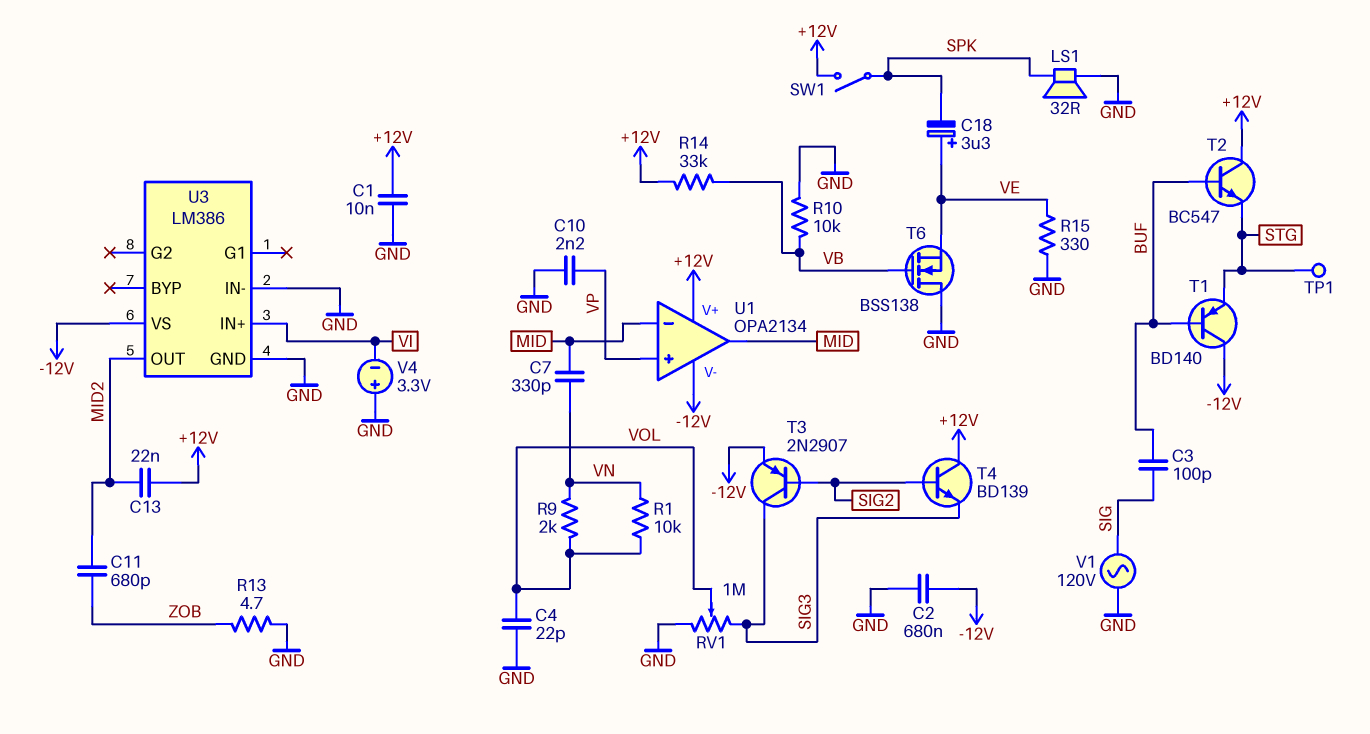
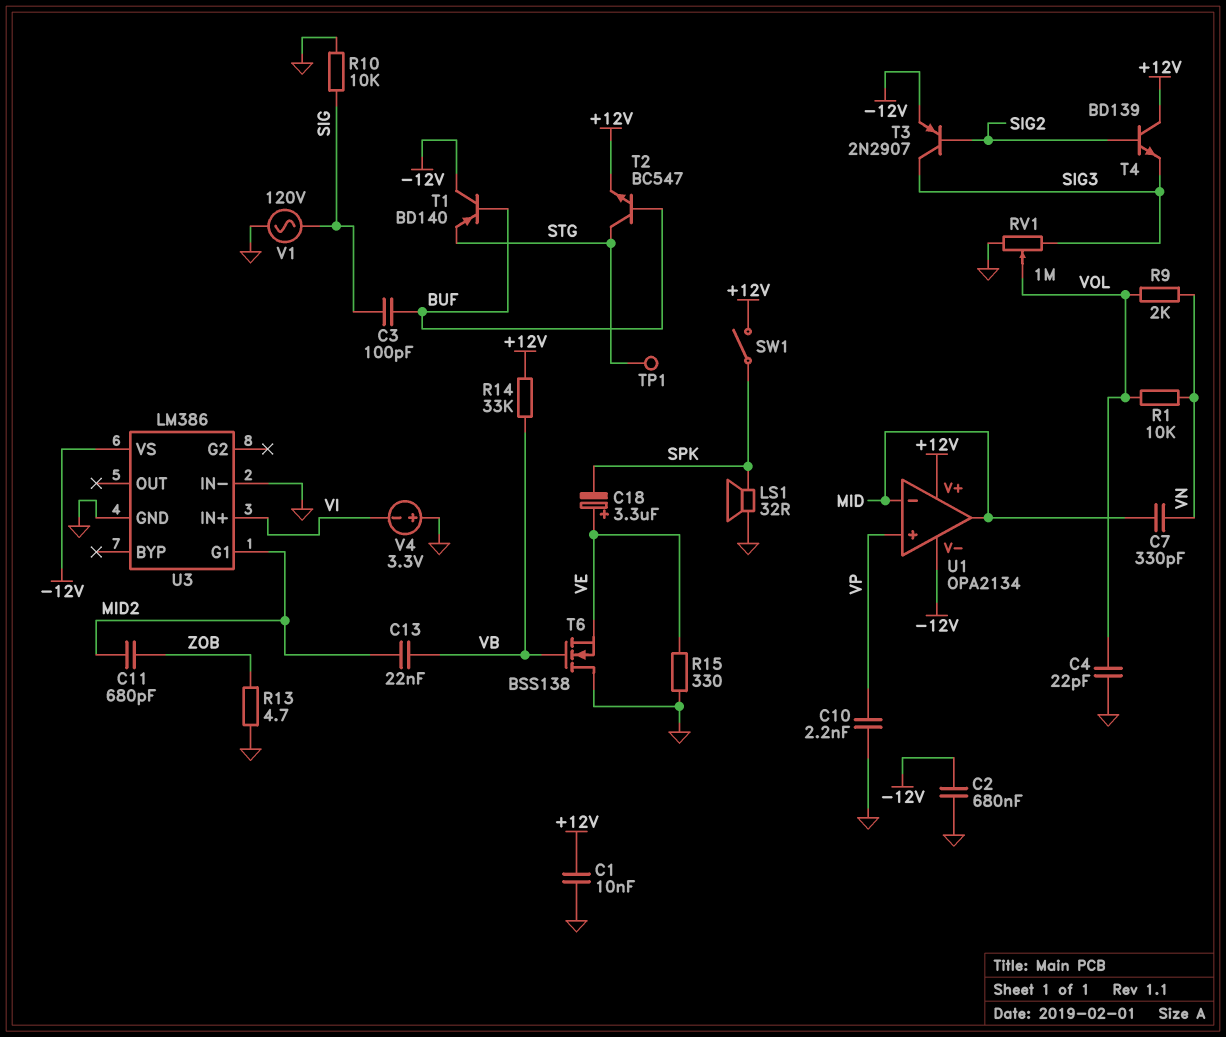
C13: 22nF (+12V, MID2) -> 22nF (MID2, VB)
R10: 10k (GND, VB) -> 10k (GND, SIG)
T2: NPN BC547 (B BUF, C +12V, E STG) -> NPN BC547 (B BUF, C STG, E +12V)
U3 pin G1: none -> MID2
U3 pin OUT: MID2 -> none

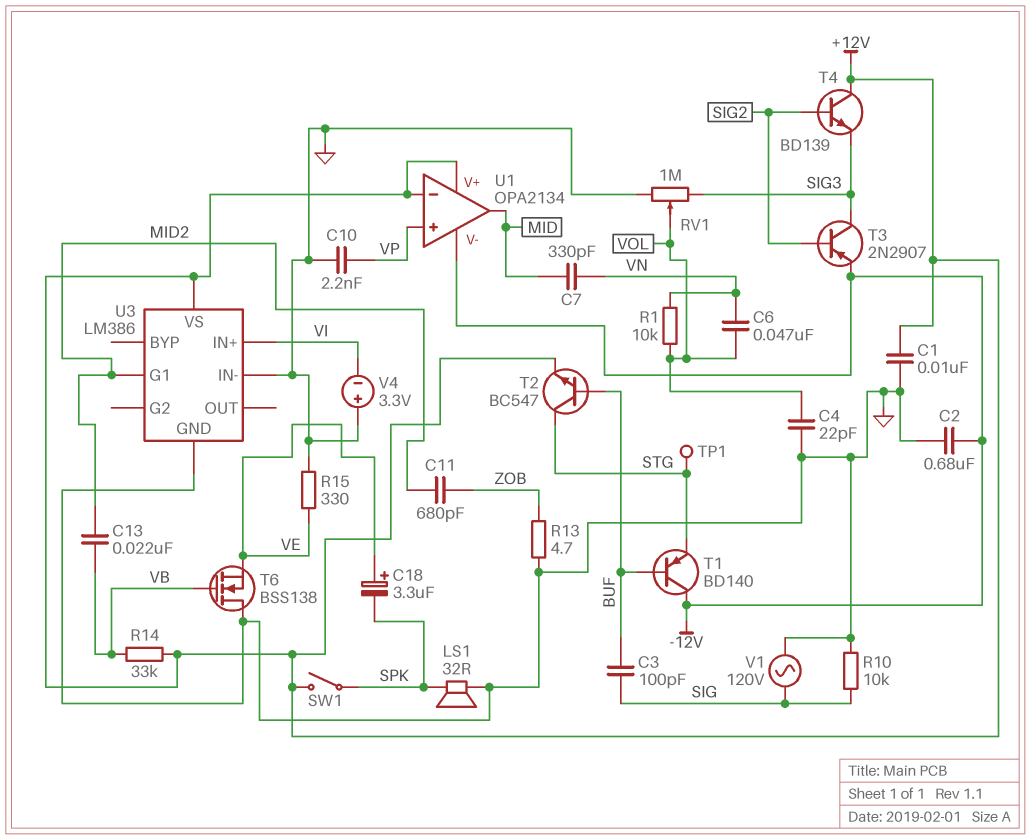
C6: none -> 47nF (VN, VOL)
R9: 2k (VN, VOL) -> none
U1 pin in-: MID -> +12V
U3 pin VS: -12V -> +12V

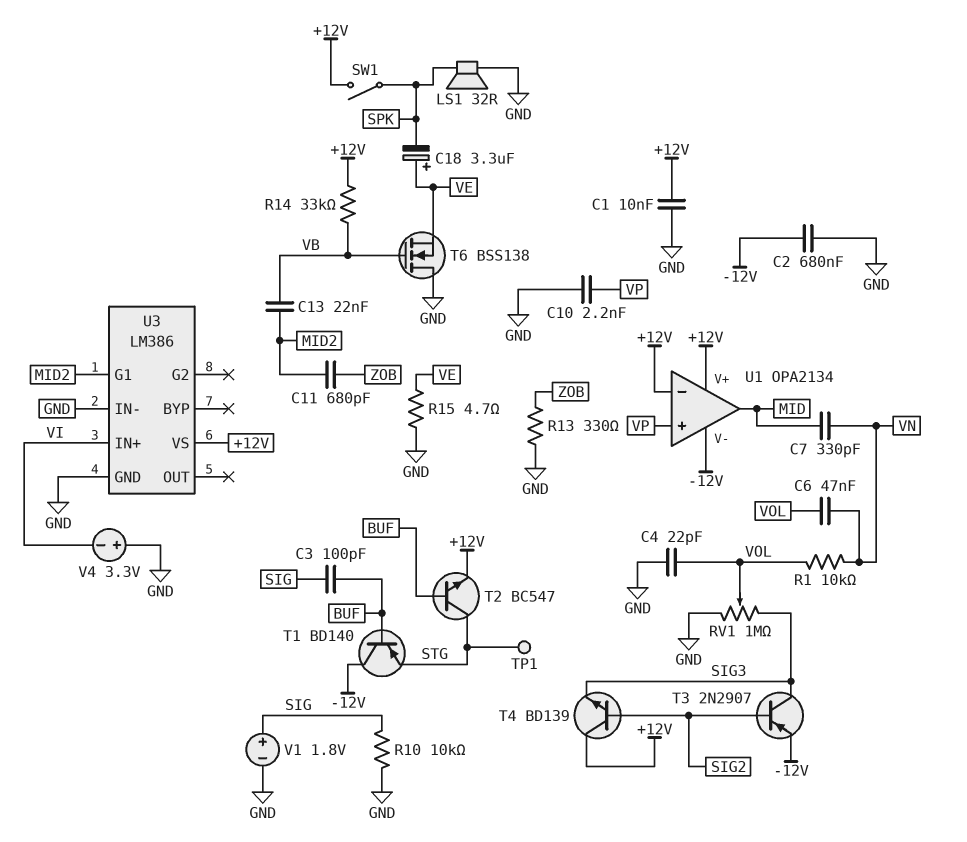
R13: 4.7 (GND, ZOB) -> 330 (GND, ZOB)
R15: 330 (GND, VE) -> 4.7 (GND, VE)
V1: AC 120V (GND, SIG) -> 1.8V (plus SIG, minus GND)

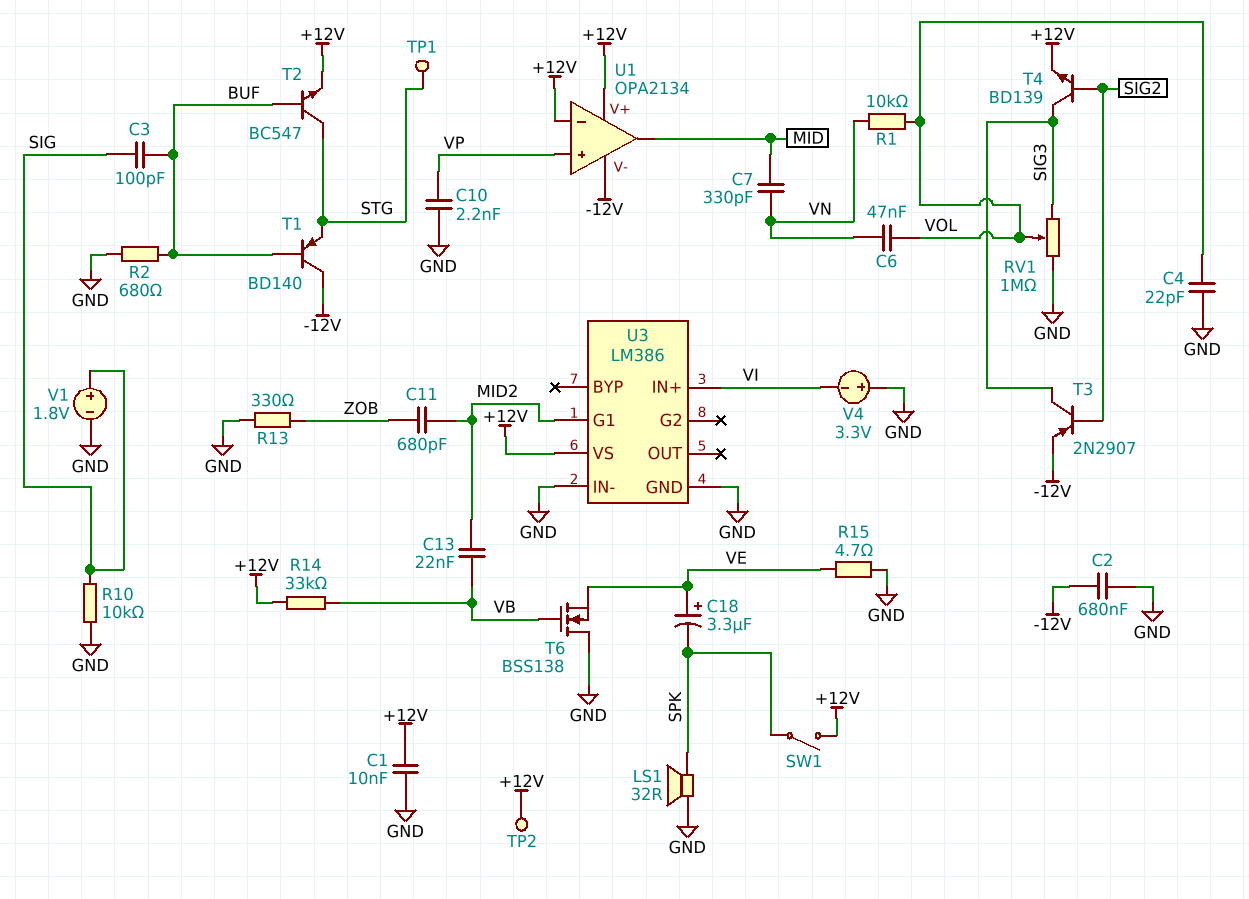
R2: none -> 680 (BUF, GND)
T4: NPN BD139 (B SIG2, C +12V, E SIG3) -> NPN BD139 (B SIG2, C SIG3, E +12V)
TP2: none -> test point (+12V)

